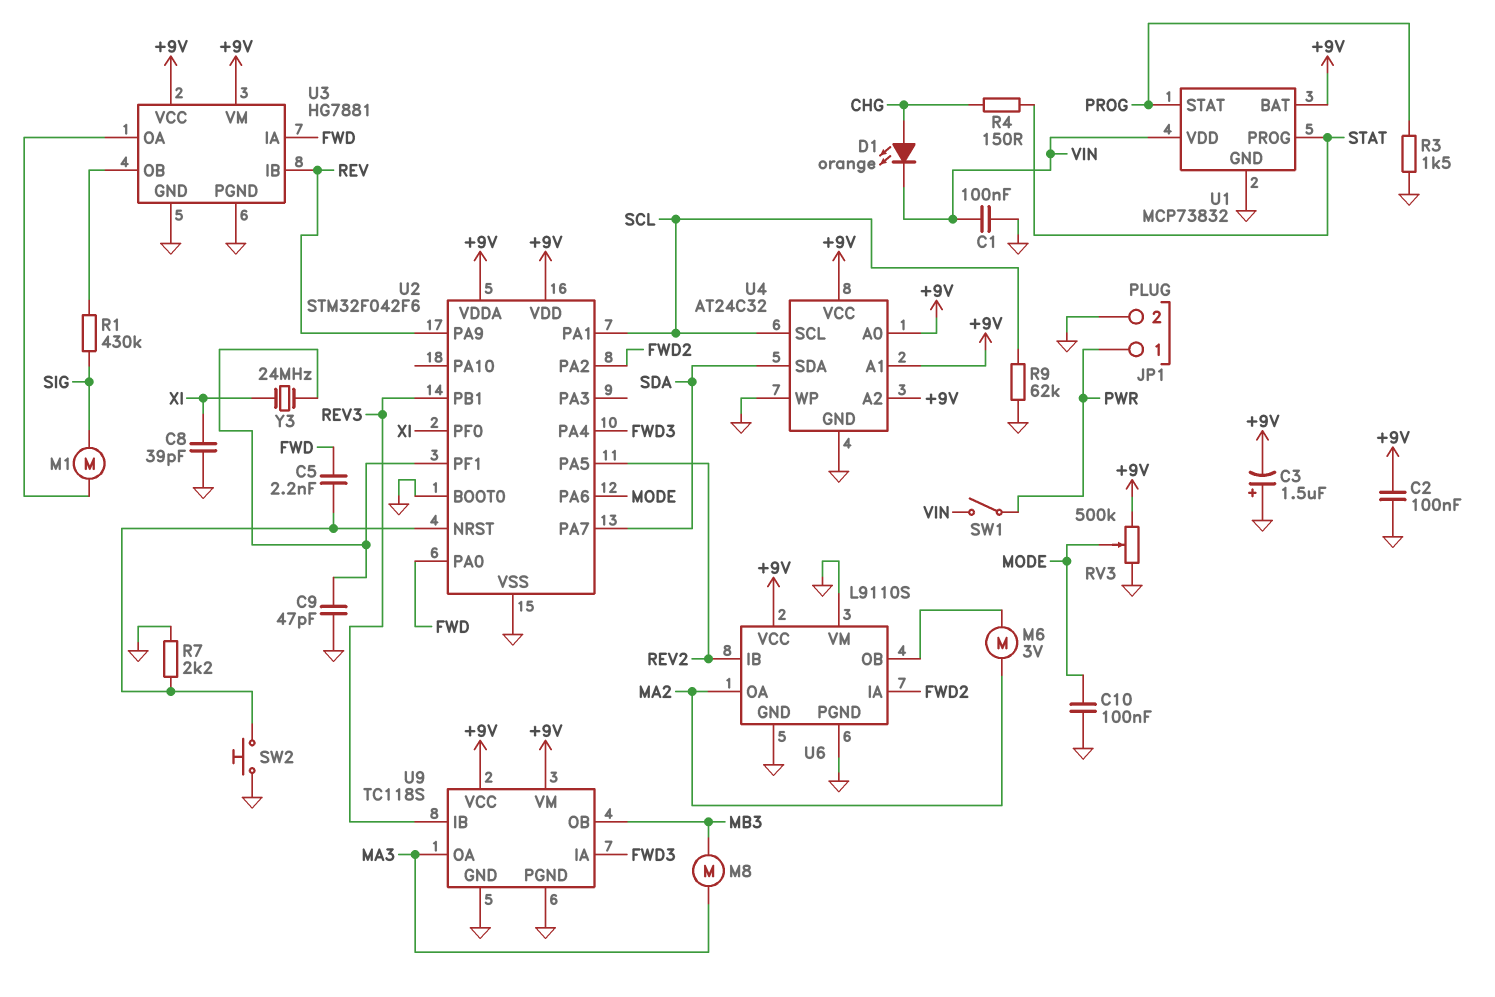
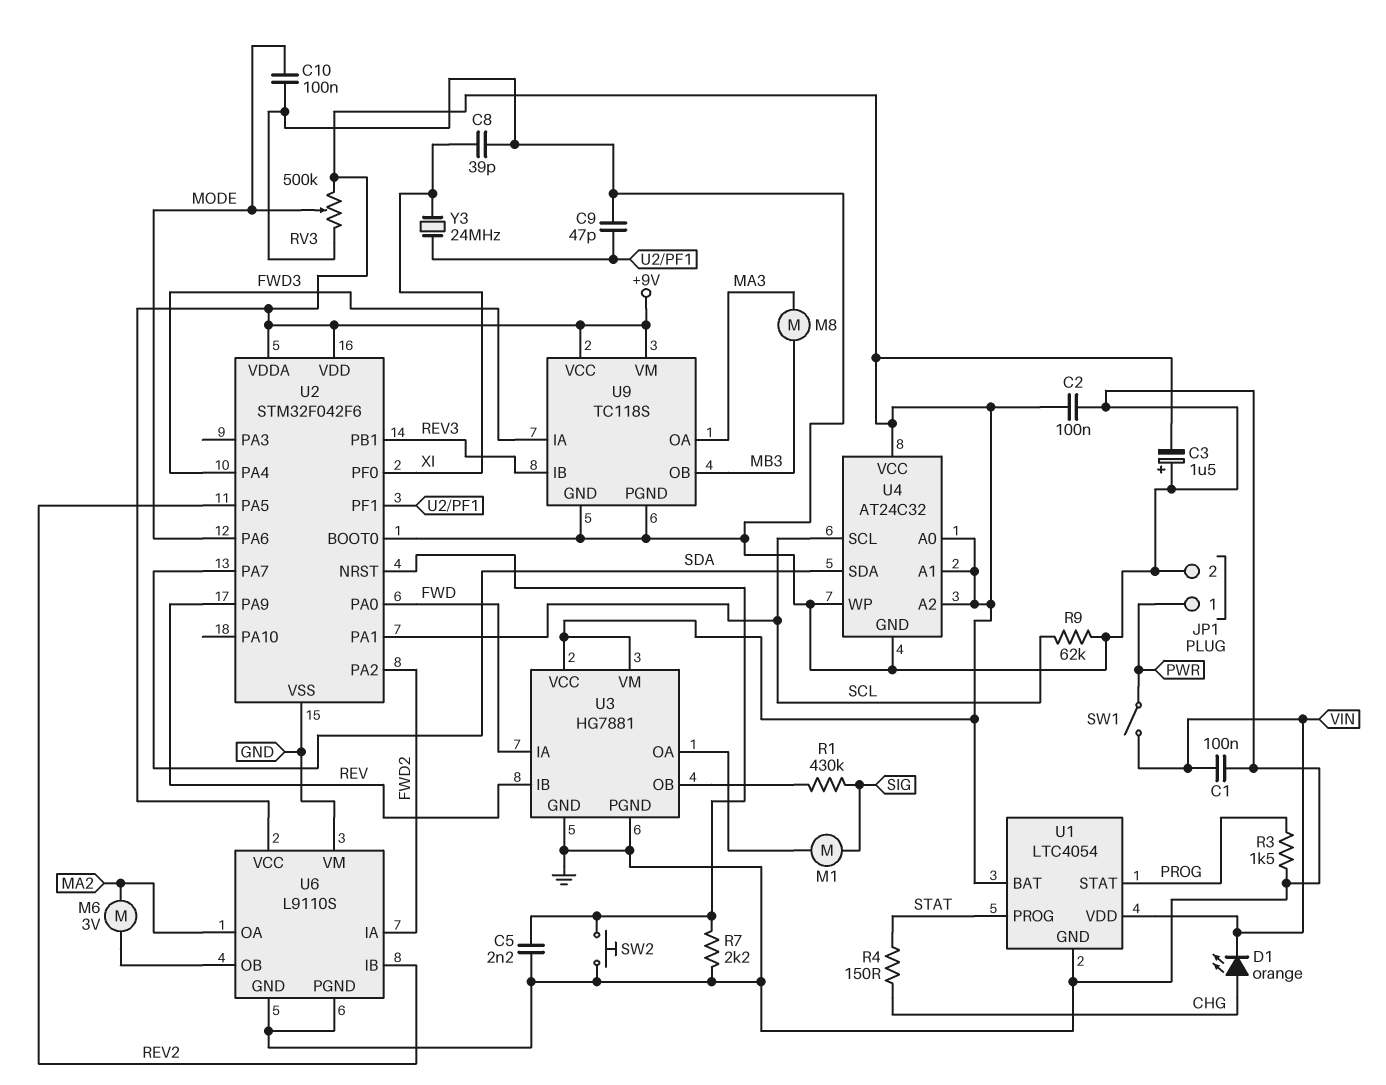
C5: 2.2nF (FWD, U2/NRST) -> 2.2nF (GND, U2/NRST)
U1: MCP73832 -> LTC4054

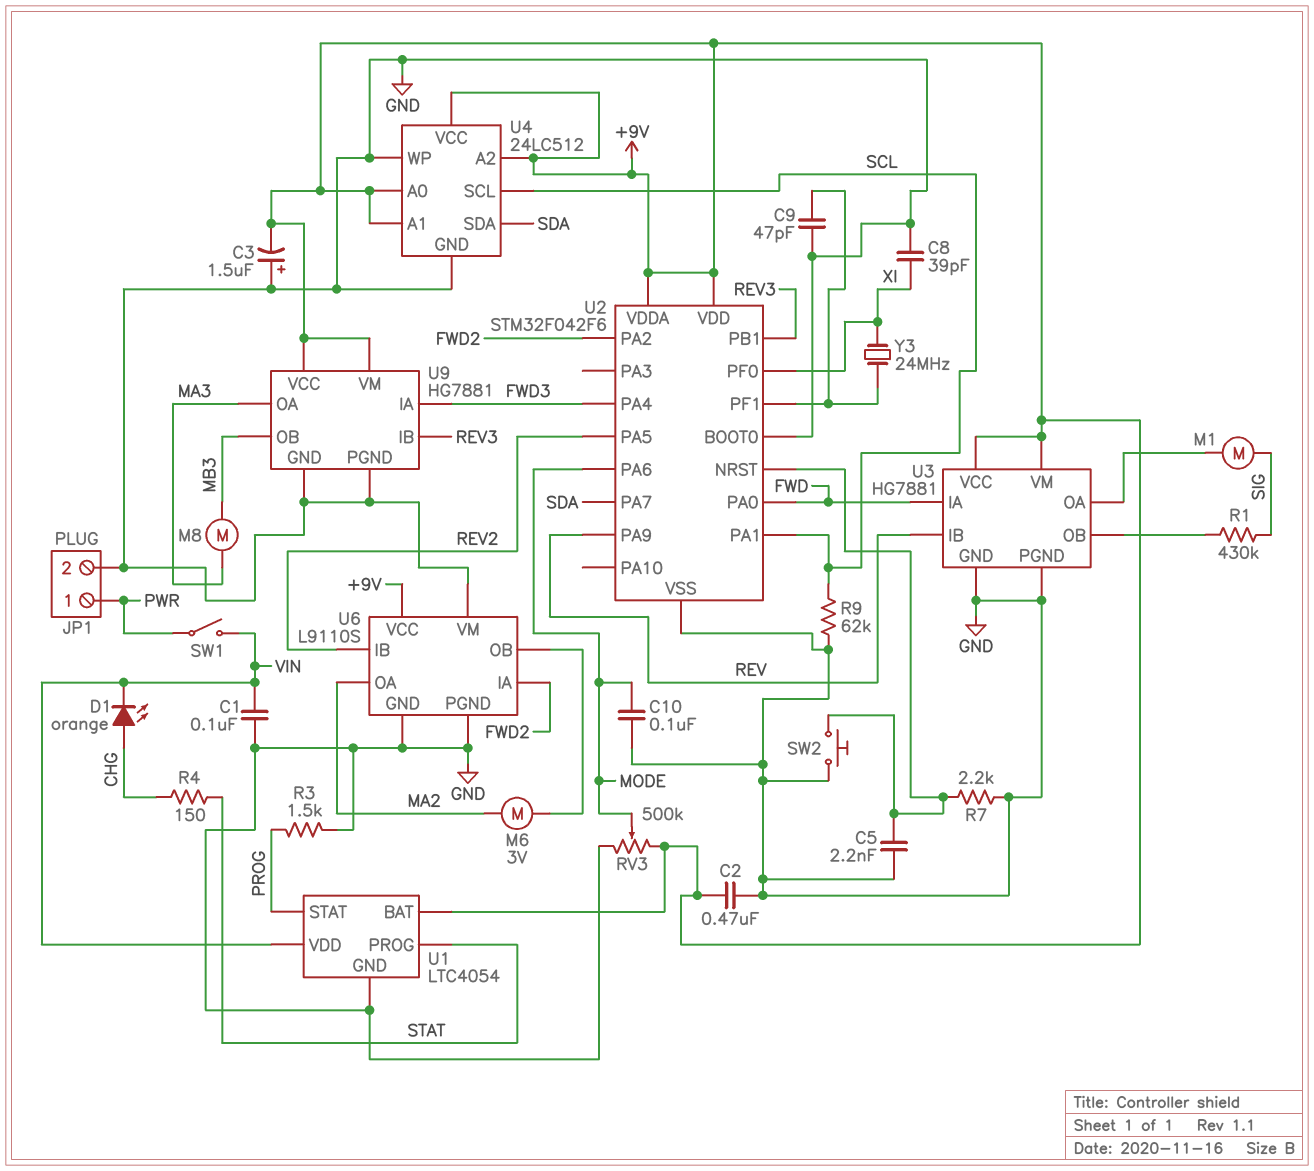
C2: 100nF (+9V, GND) -> 470nF (+9V, GND)
U4: AT24C32 -> 24LC512
U9: TC118S -> HG7881

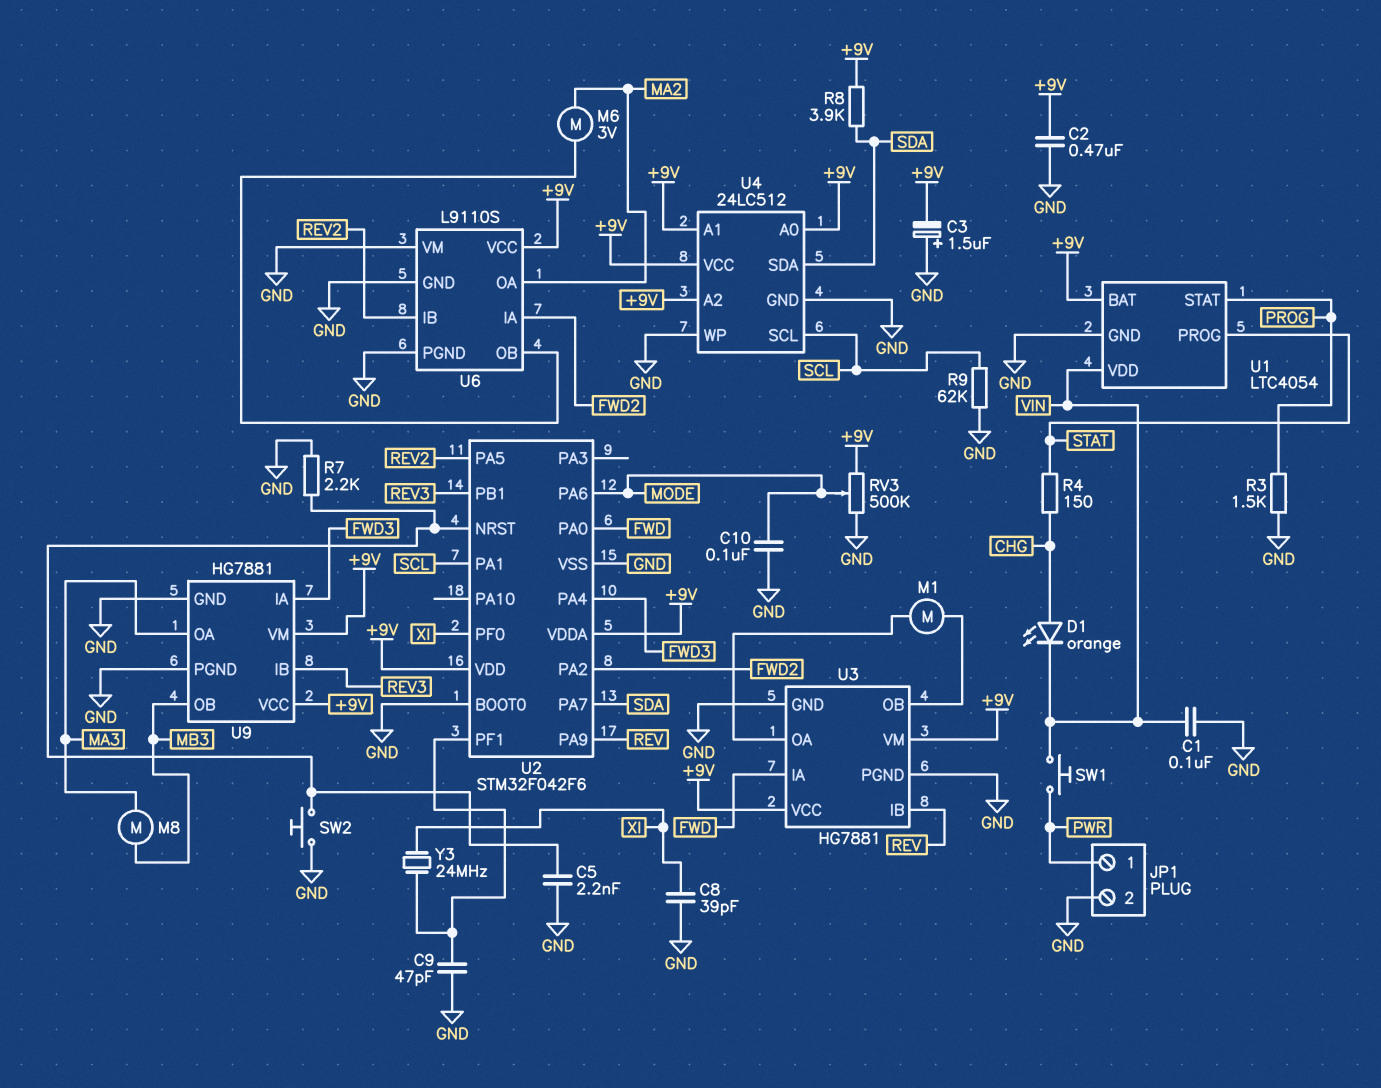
M1: motor (SIG, U3/OA) -> motor (U3/OA, U3/OB)
R1: 430k (SIG, U3/OB) -> none
R8: none -> 3.9k (+9V, SDA)
SW1: switch (PWR, VIN) -> button (PWR, VIN)

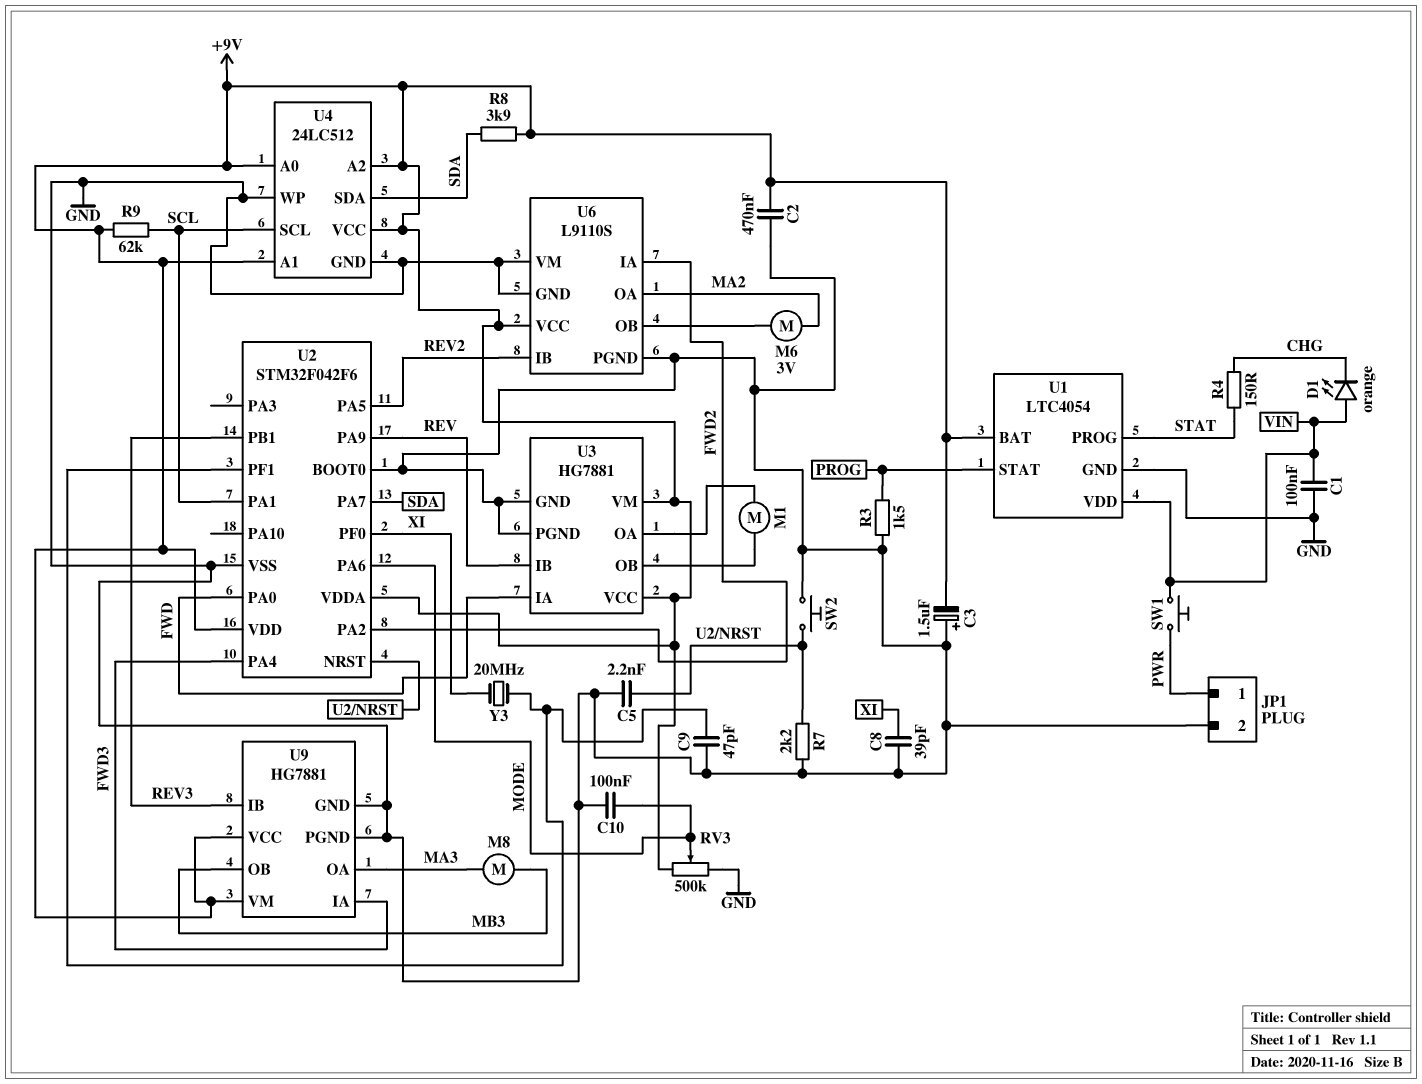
D1: LED orange (A CHG, K VIN) -> LED orange (A VIN, K CHG)
R9: 62k (GND, SCL) -> 62k (+9V, SCL)
Y3: 24MHz (U2/PF1, XI) -> 20MHz (U2/PF1, XI)

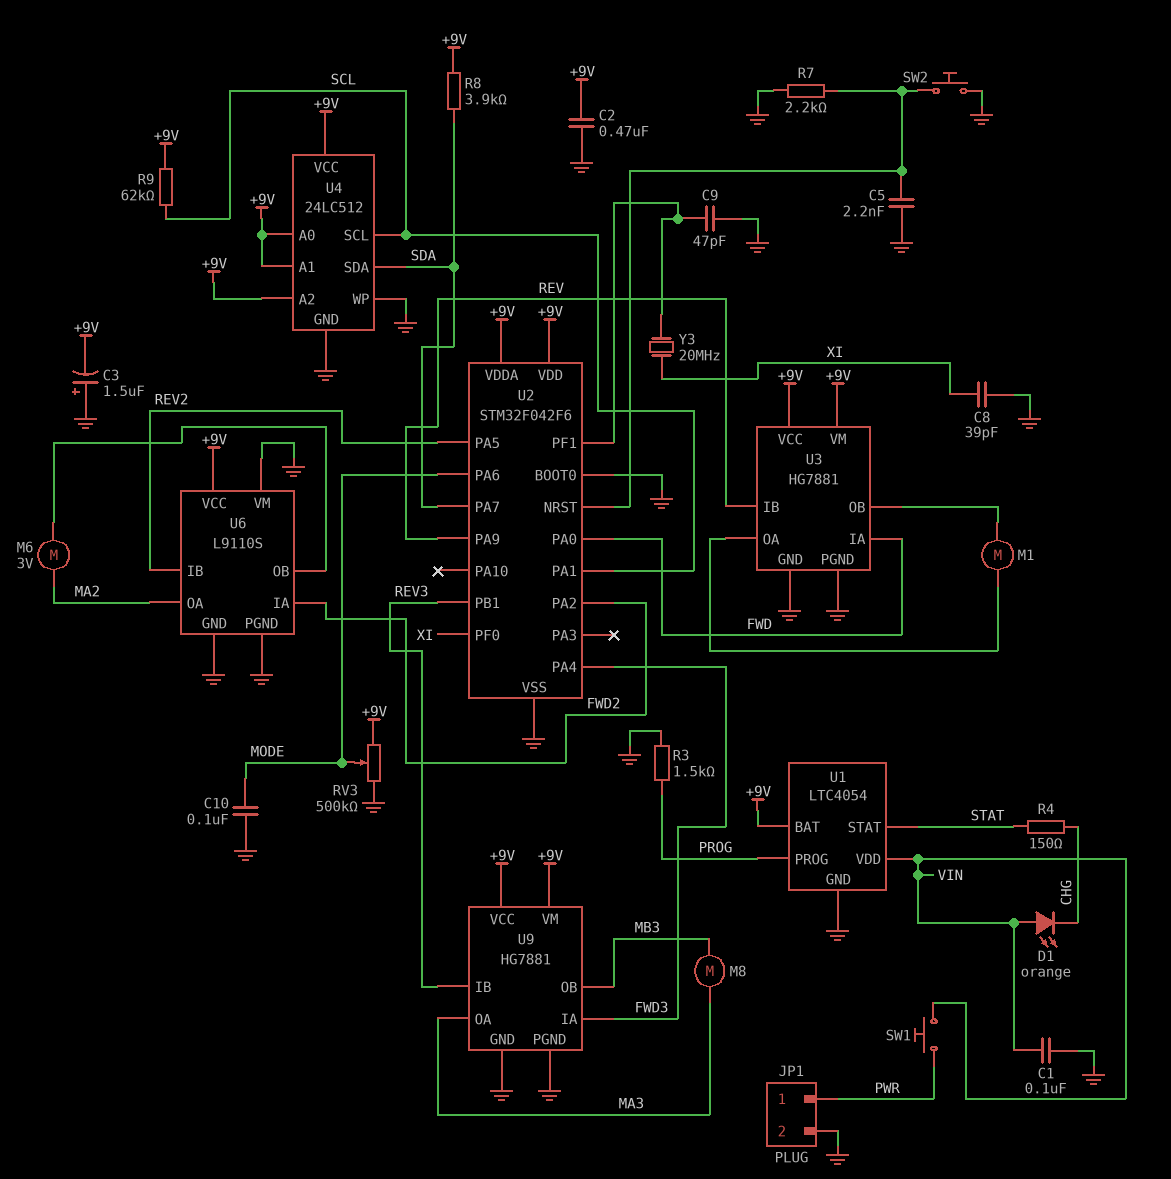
U1 pin PROG: STAT -> PROG
U1 pin STAT: PROG -> STAT

